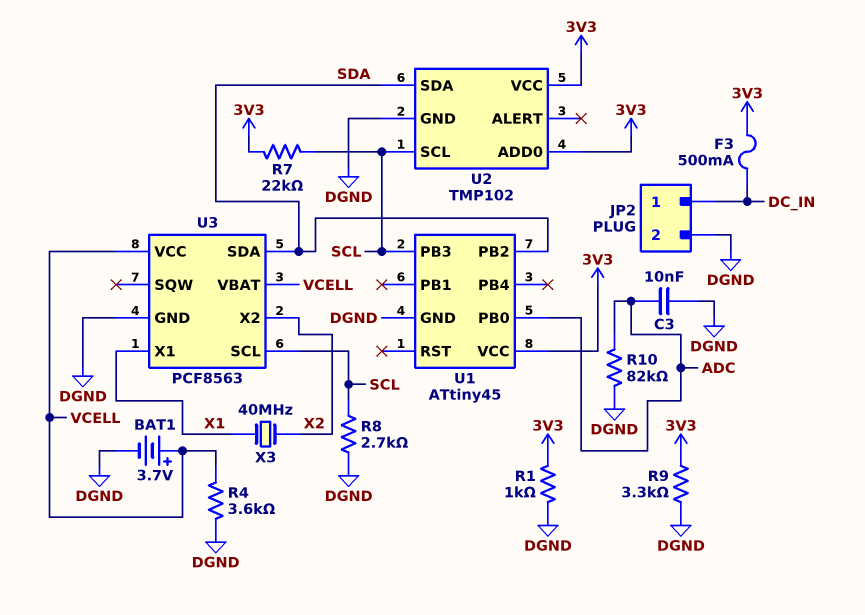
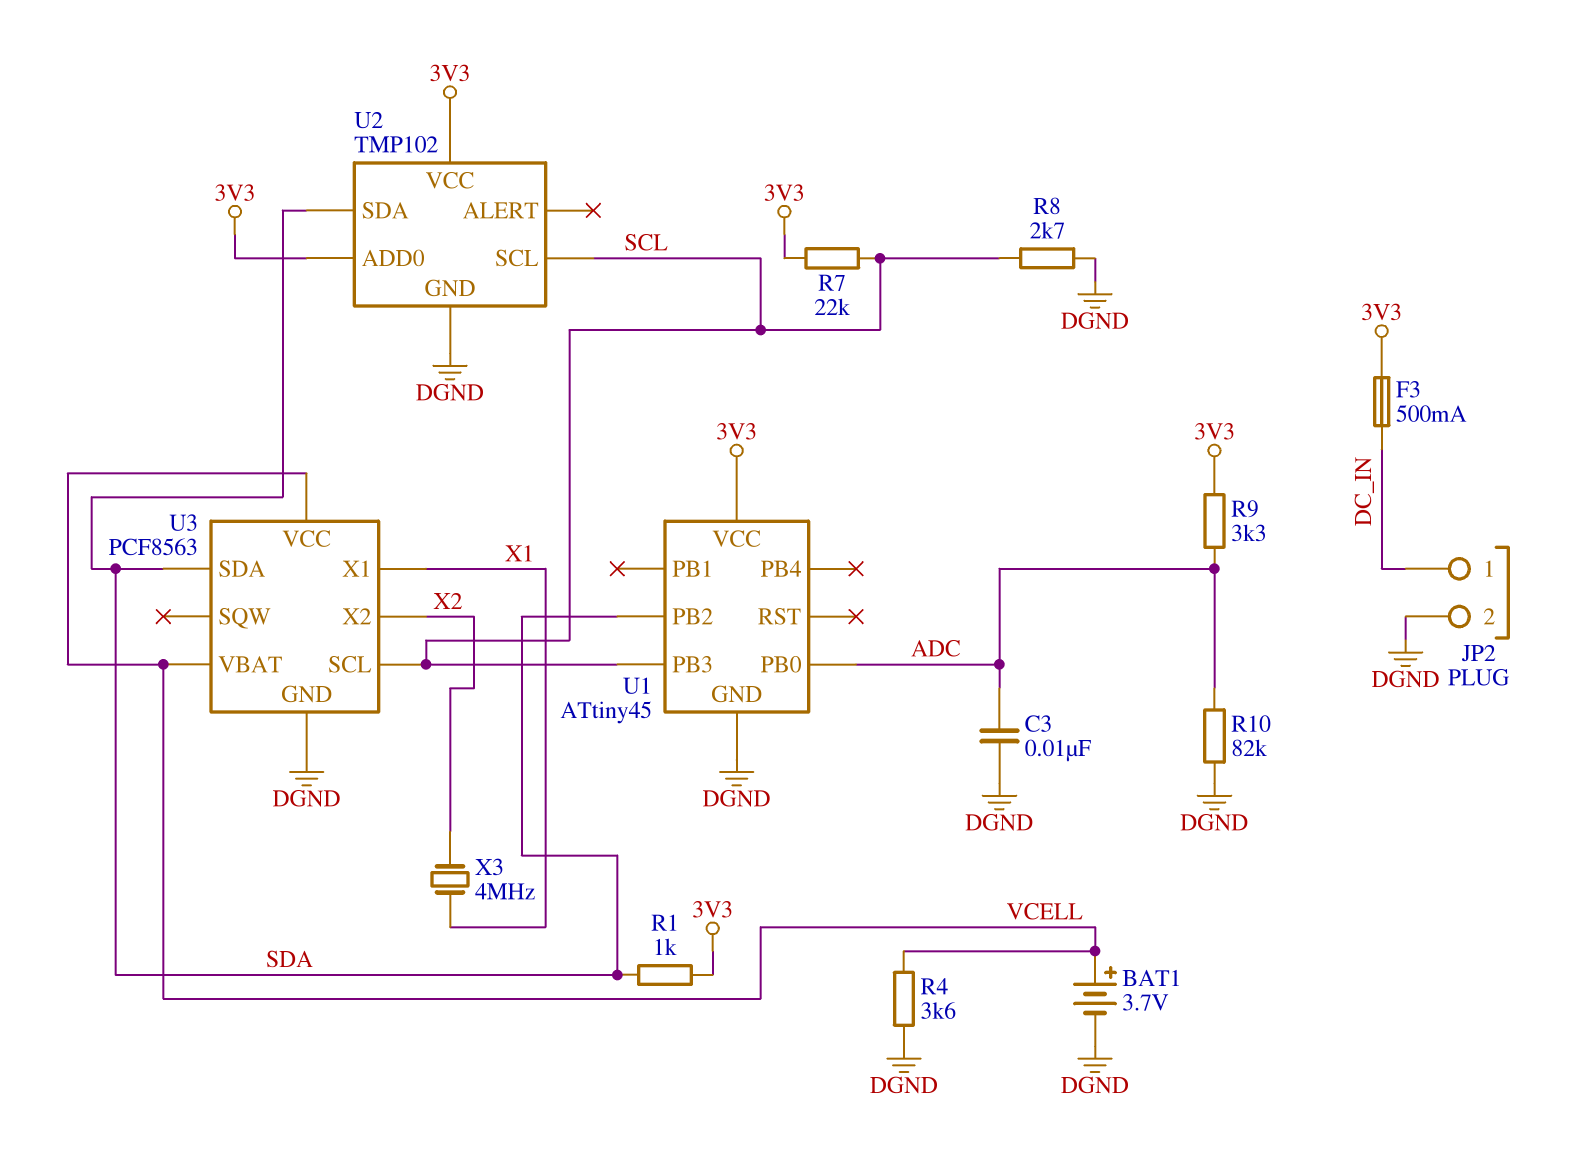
R1: 1k (3V3, DGND) -> 1k (3V3, SDA)
R9: 3.3k (3V3, DGND) -> 3.3k (3V3, ADC)
X3: 40MHz (X1, X2) -> 4MHz (X1, X2)

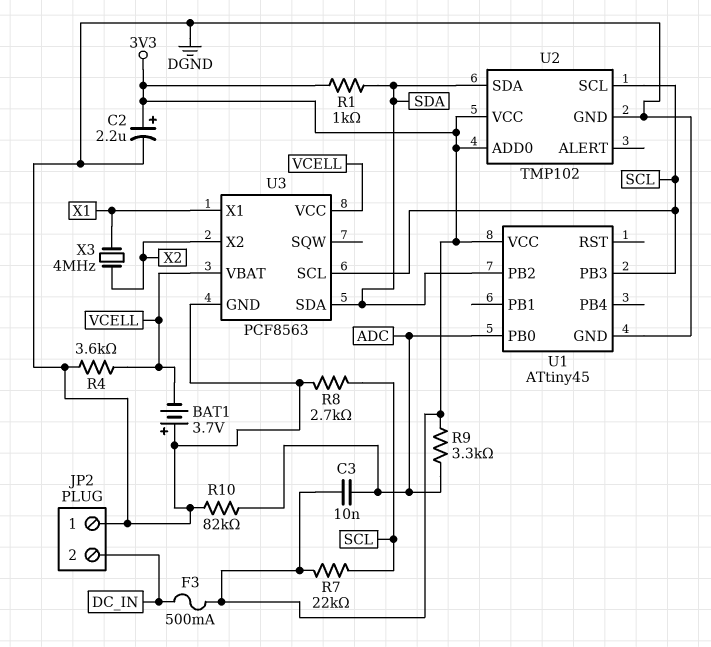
BAT1: 3.7V (plus VCELL, minus DGND) -> 3.7V (plus DGND, minus VCELL)
C2: none -> 2.2uF (plus 3V3, minus DGND)
C3: 10nF (ADC, DGND) -> 10nF (3V3, ADC)
JP2 pin 1: DC_IN -> DGND
JP2 pin 2: DGND -> DC_IN

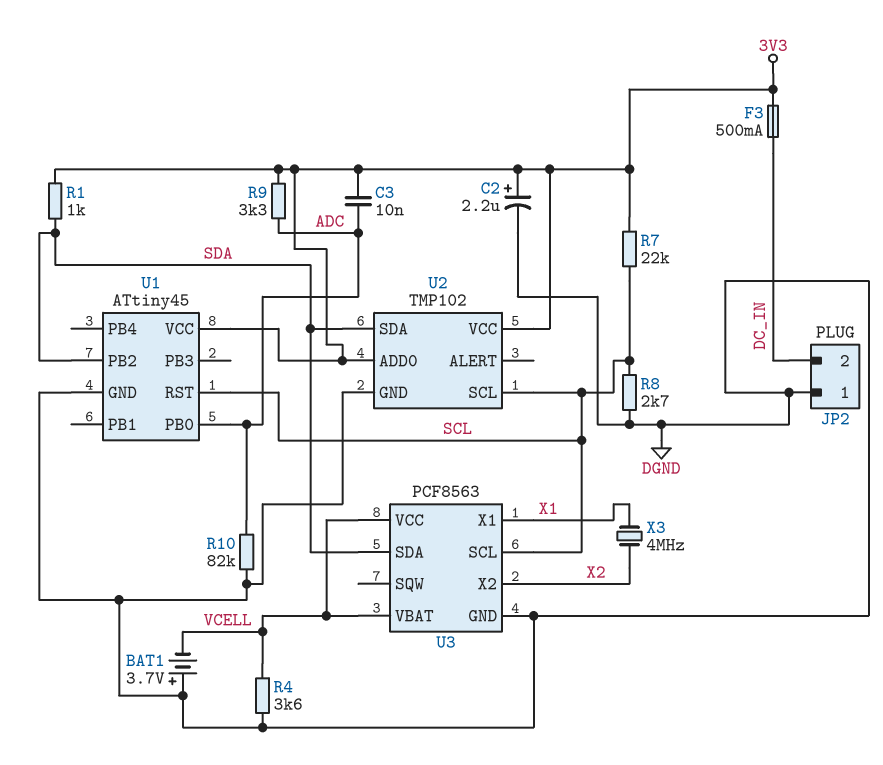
U1 pin PB3: SCL -> none
U1 pin RST: none -> SCL

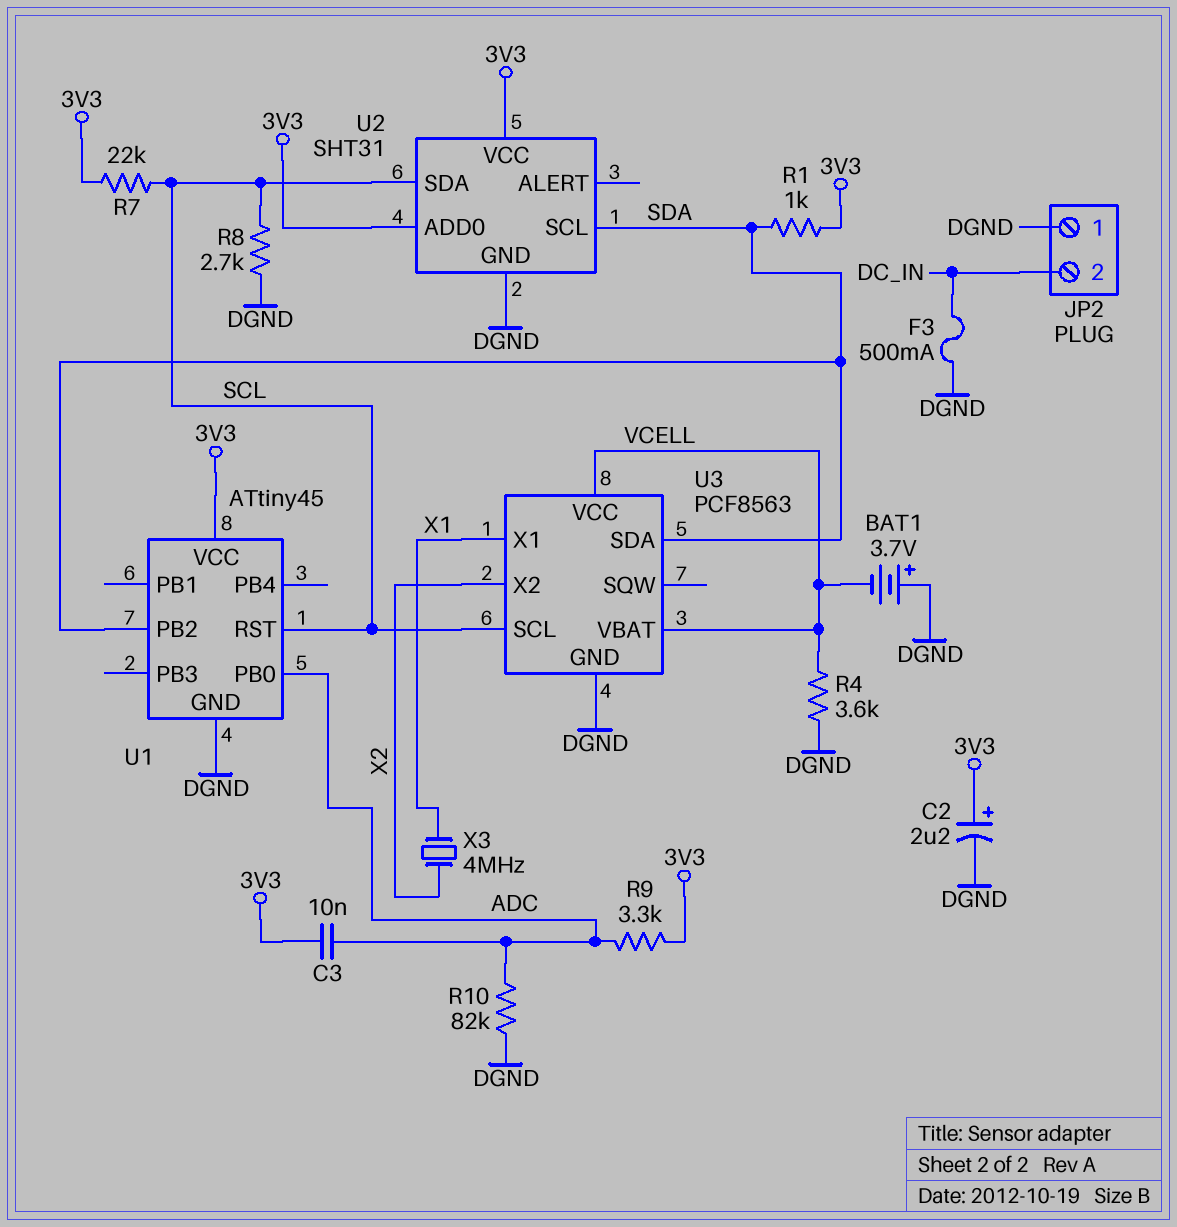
F3: 500mA (3V3, DC_IN) -> 500mA (DC_IN, DGND)
U2: TMP102 -> SHT31
U2 pin SCL: SCL -> SDA
U2 pin SDA: SDA -> SCL

